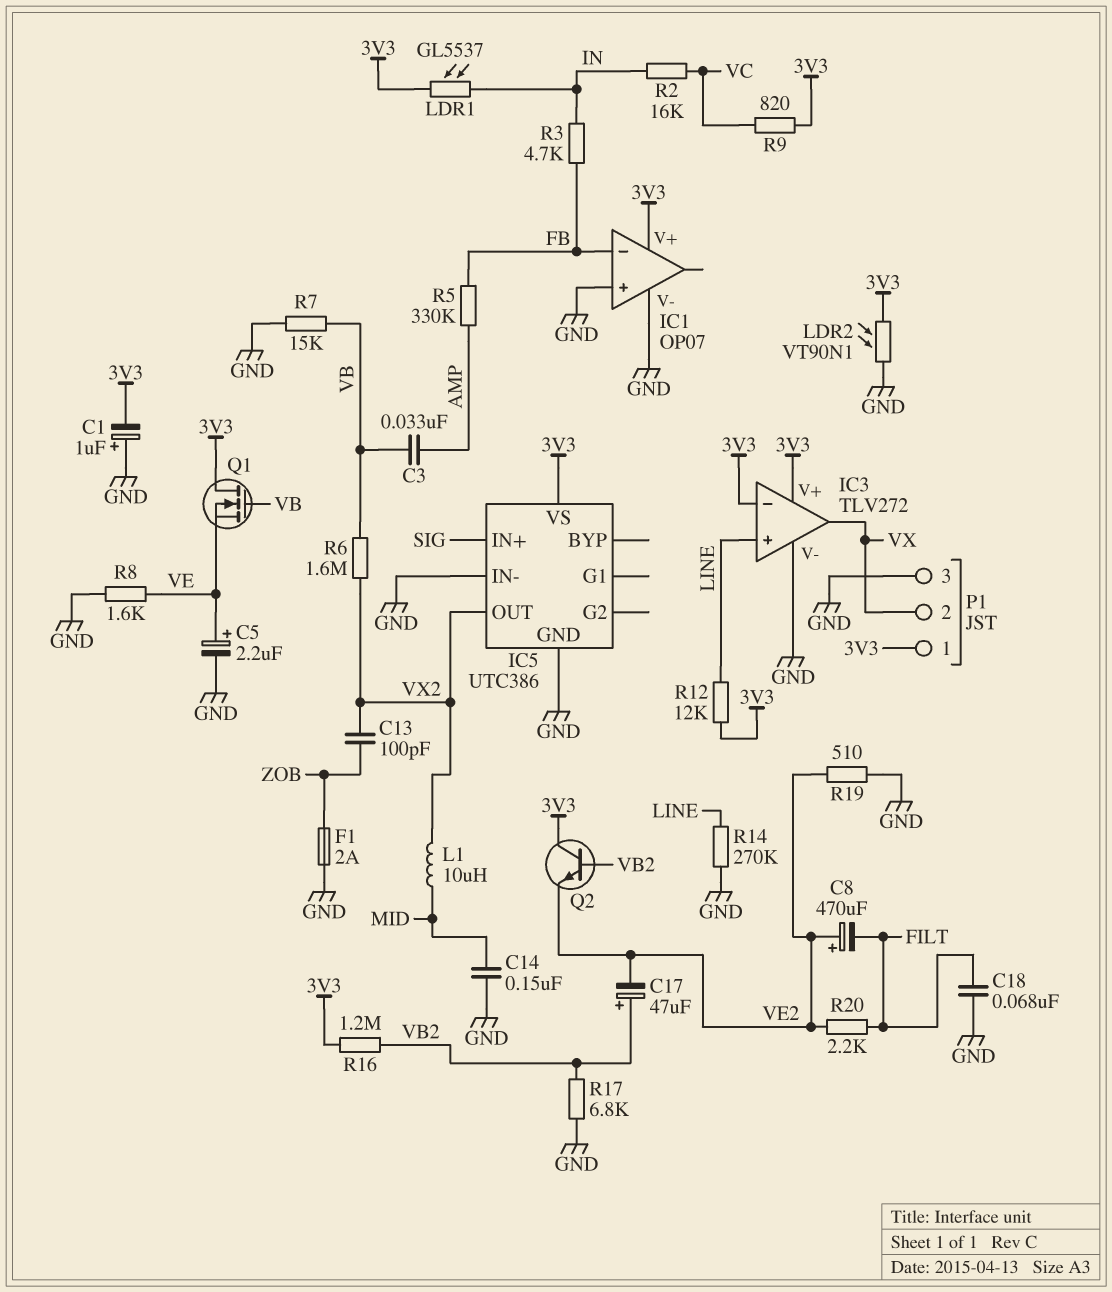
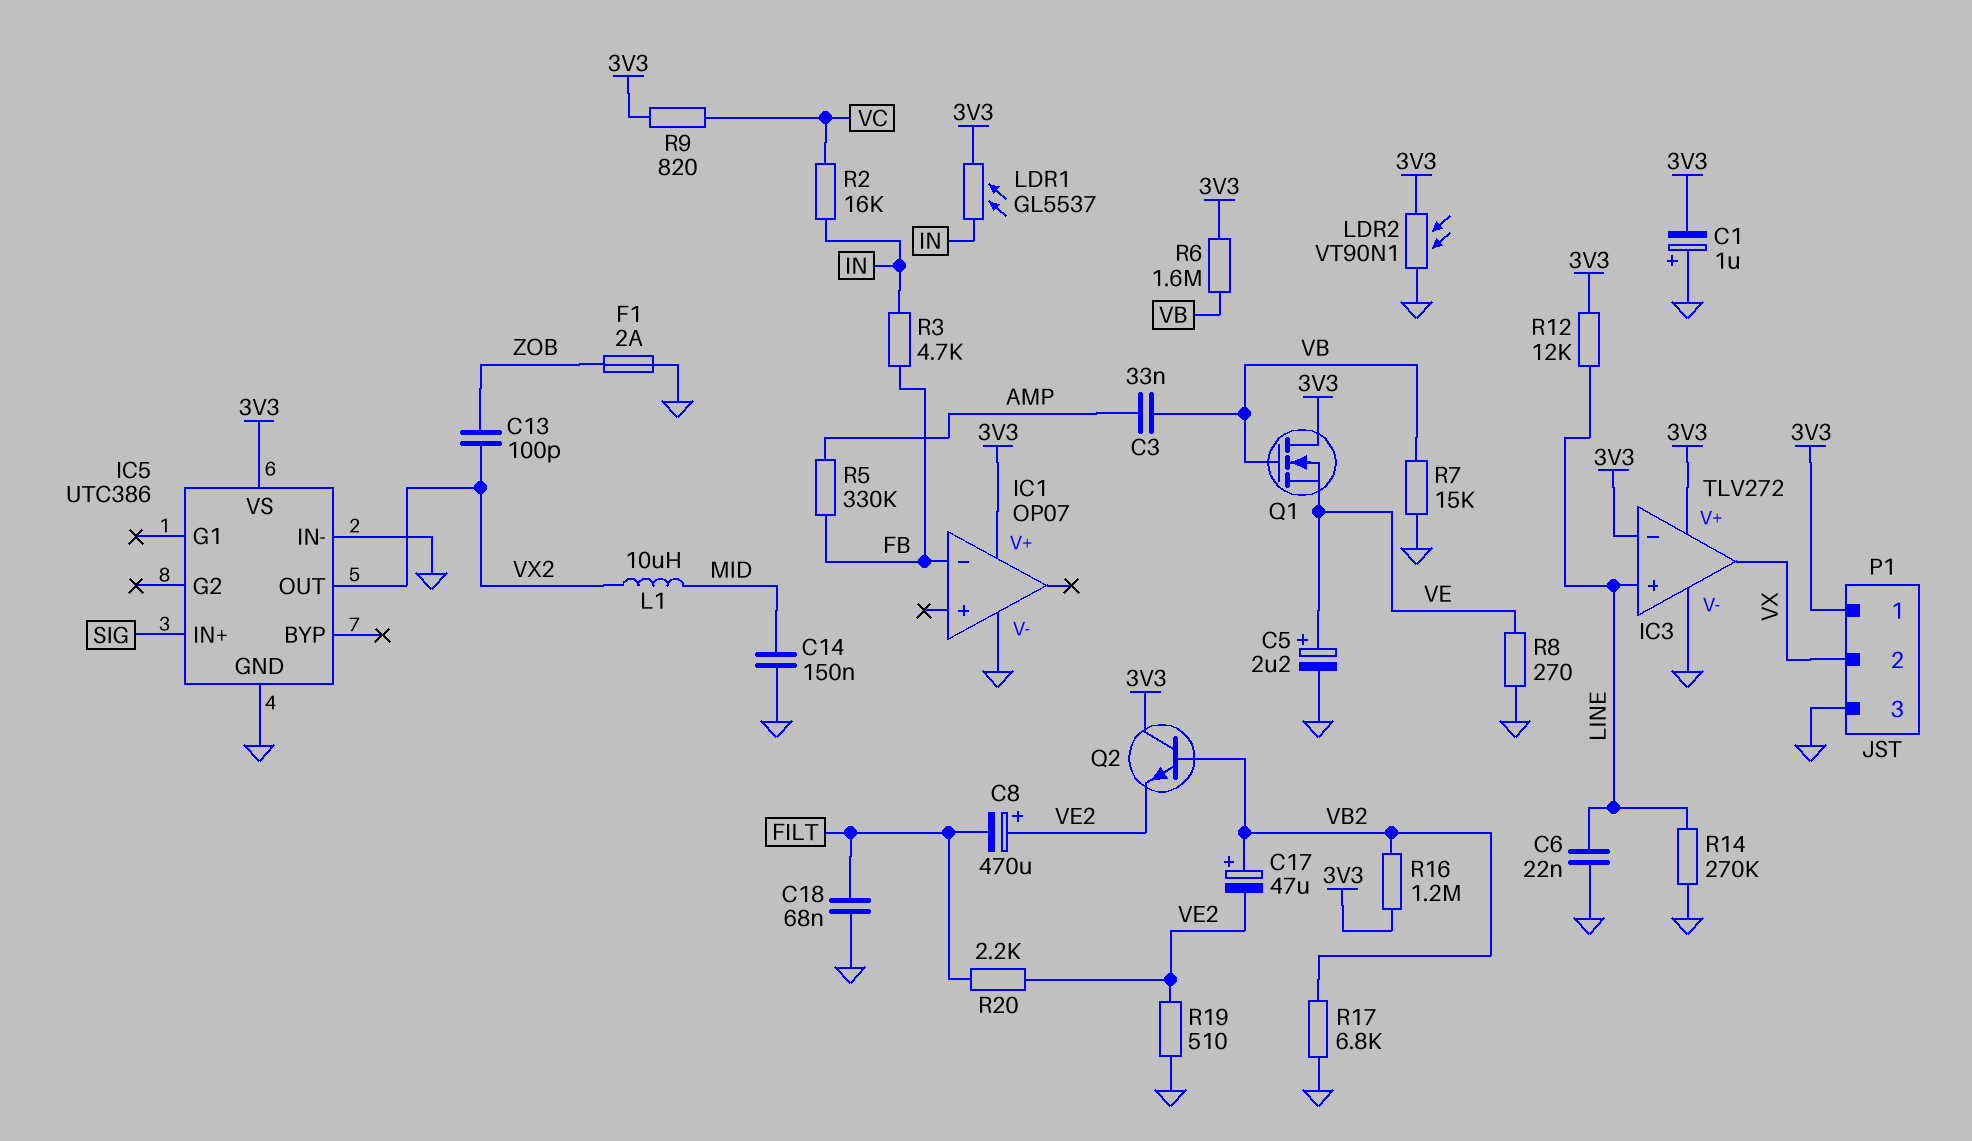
C6: none -> 22nF (GND, LINE)
IC1 pin in+: GND -> none
R6: 1.6M (VB, VX2) -> 1.6M (3V3, VB)
R8: 1.6k (GND, VE) -> 270 (GND, VE)

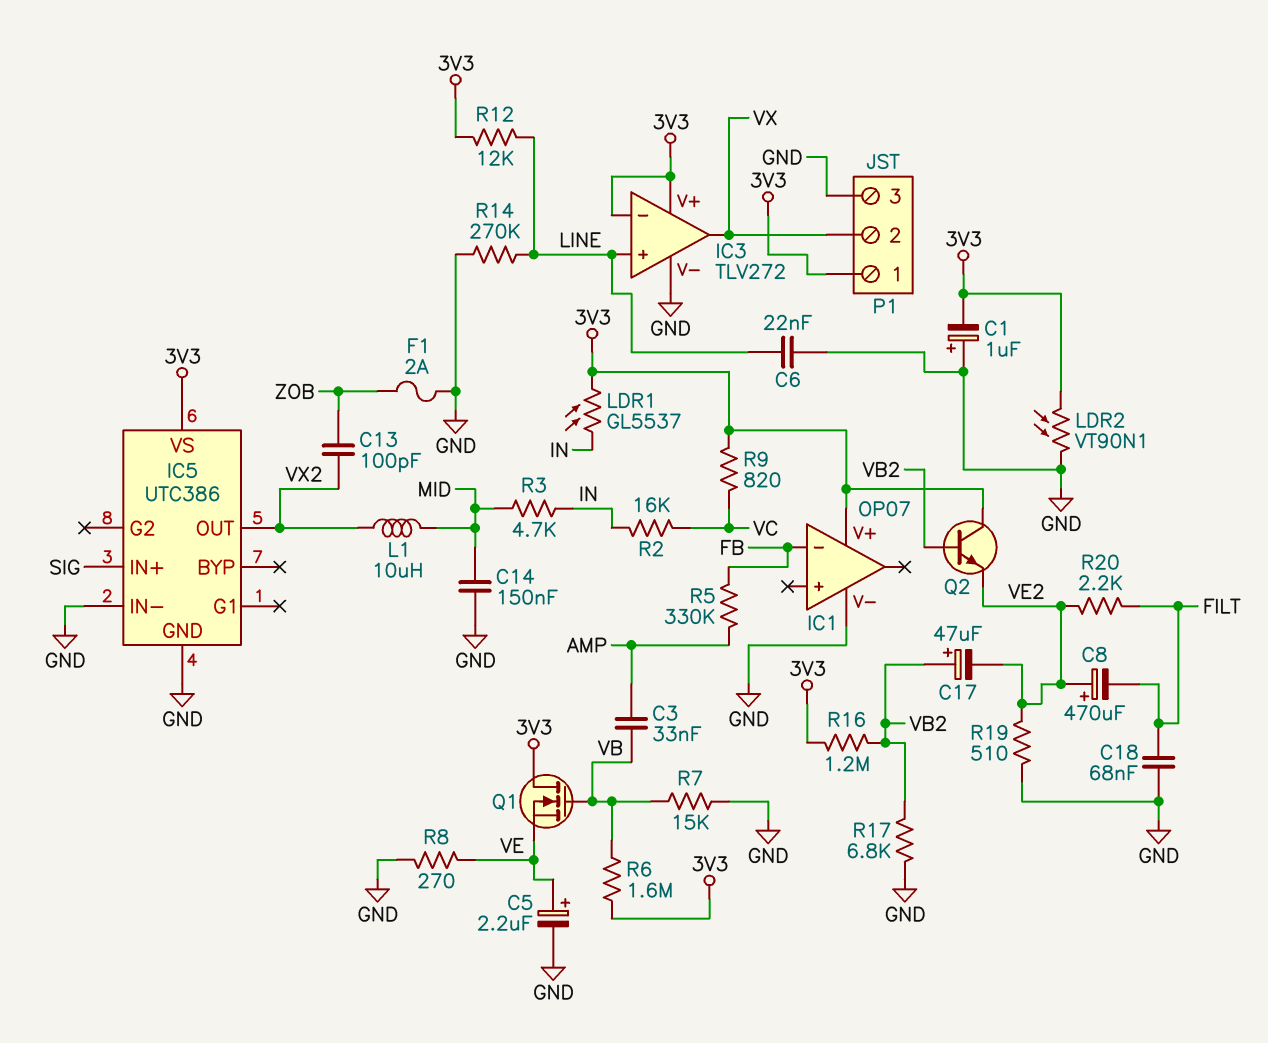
R3: 4.7k (FB, IN) -> 4.7k (IN, MID)

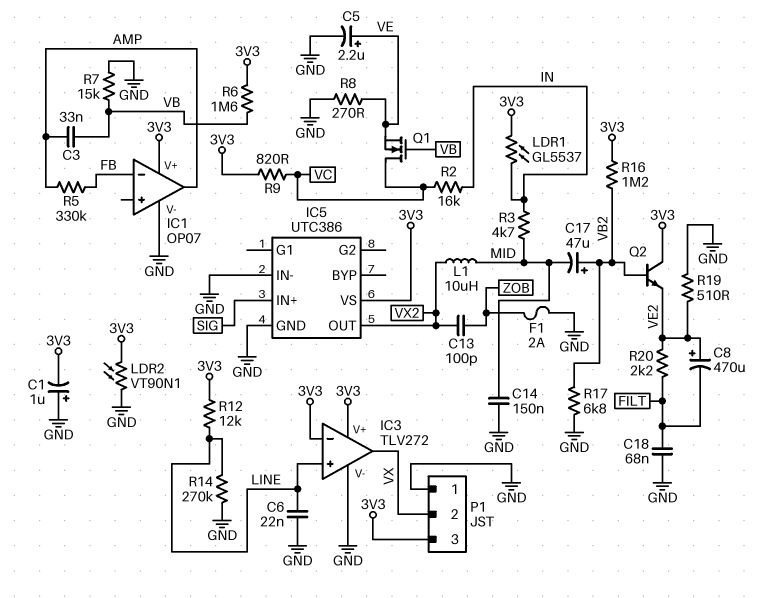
C17: 47uF (plus VB2, minus VE2) -> 47uF (plus VB2, minus MID)
IC1 pin out: none -> AMP
P1 pin 1: 3V3 -> GND
P1 pin 3: GND -> 3V3
Q1: NMOS (G VB, D 3V3, S VE) -> NMOS (G VB, D VC, S VE)

